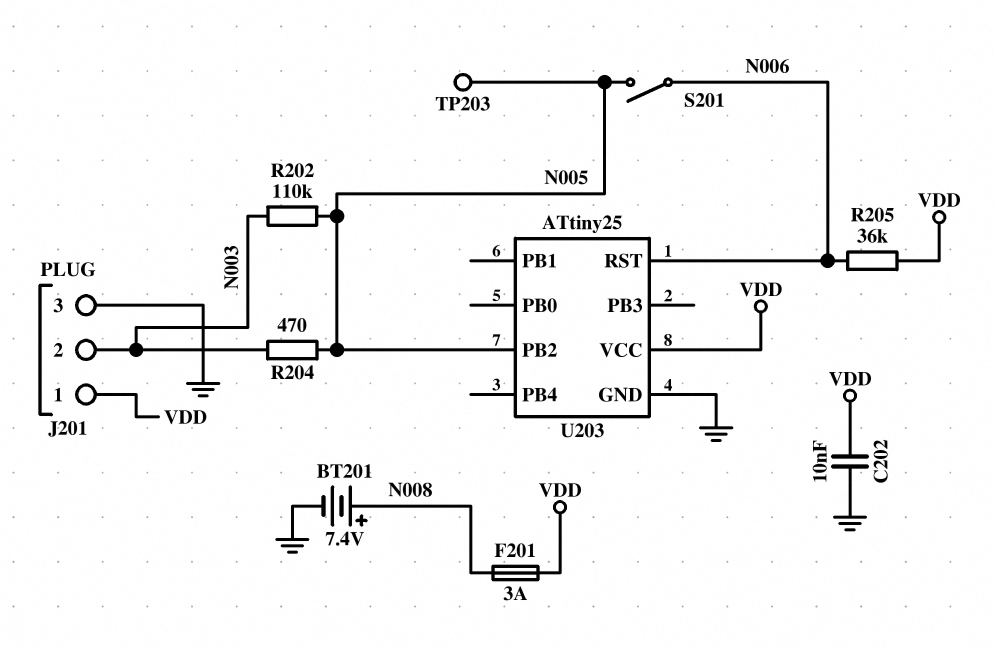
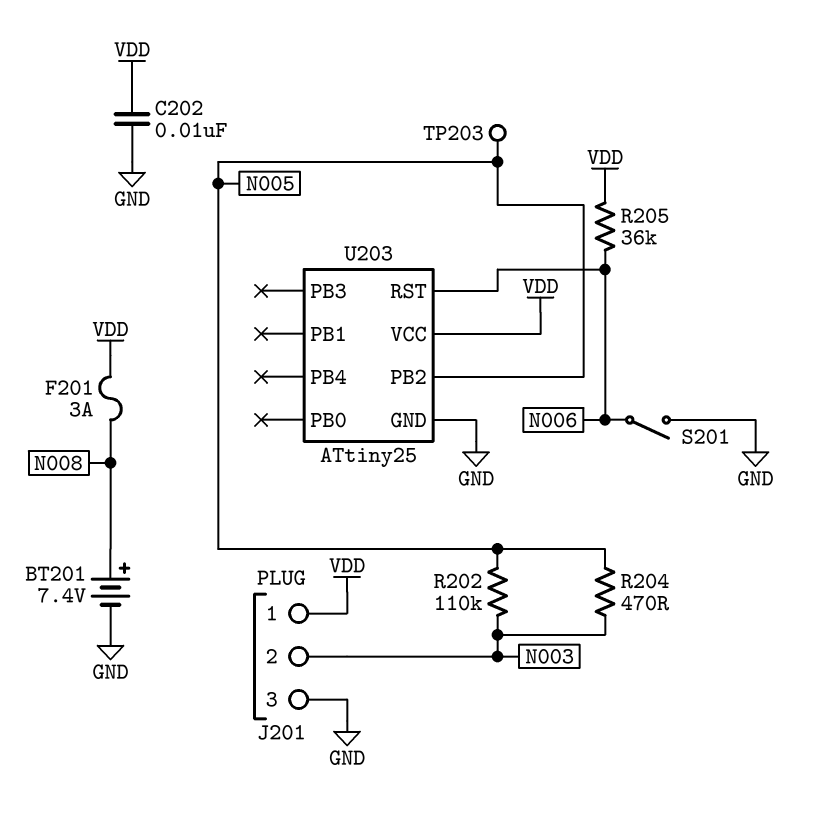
S201: switch (N005, N006) -> switch (GND, N006)

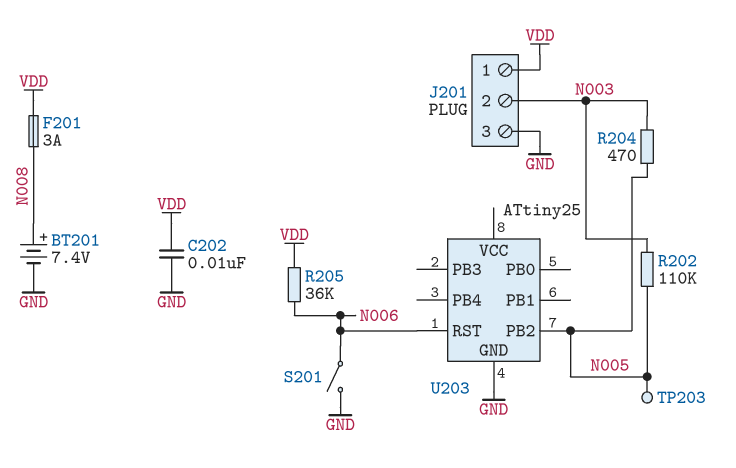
U203 pin VCC: VDD -> none

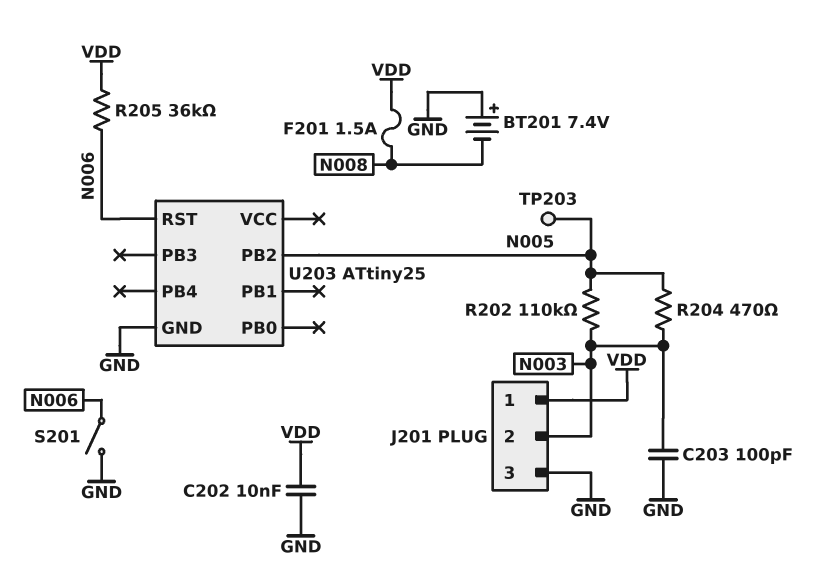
BT201: 7.4V (plus N008, minus GND) -> 7.4V (plus GND, minus N008)
C203: none -> 100pF (GND, N003)
F201: 3A (N008, VDD) -> 1.5A (N008, VDD)

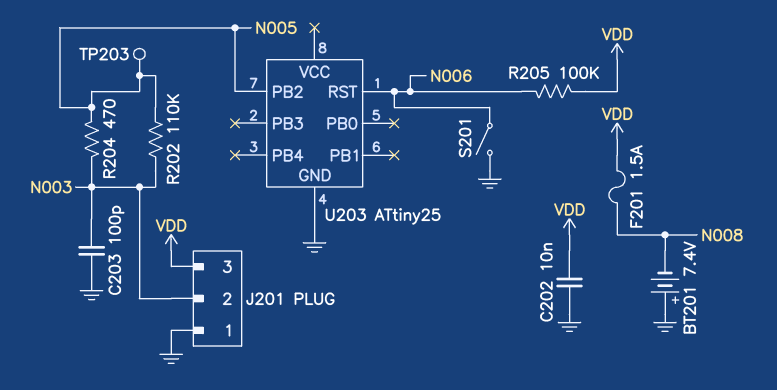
J201 pin 1: VDD -> GND
J201 pin 3: GND -> VDD
R205: 36k (N006, VDD) -> 100k (N006, VDD)

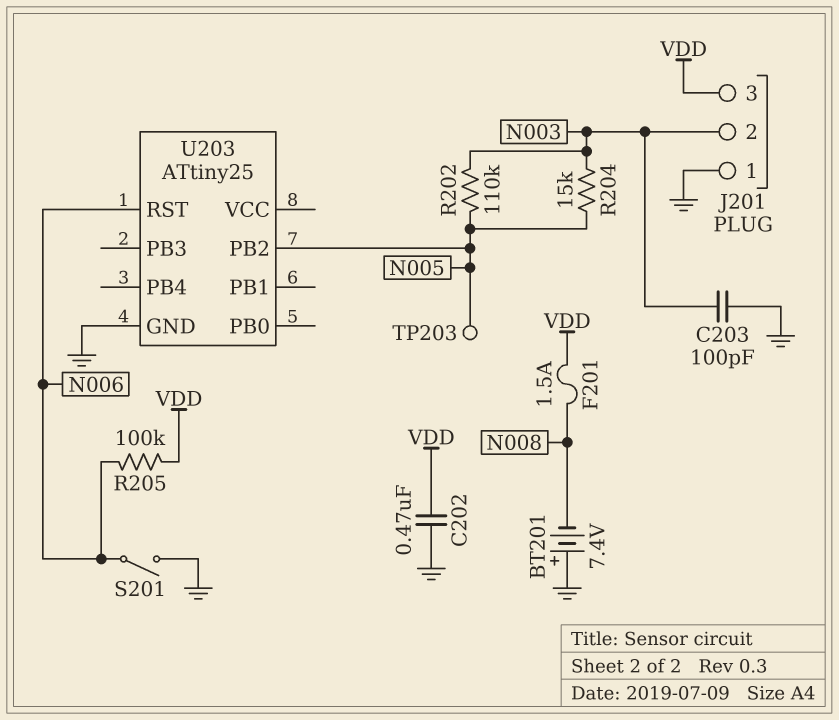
C202: 10nF (GND, VDD) -> 470nF (GND, VDD)
R204: 470 (N003, N005) -> 15k (N003, N005)

